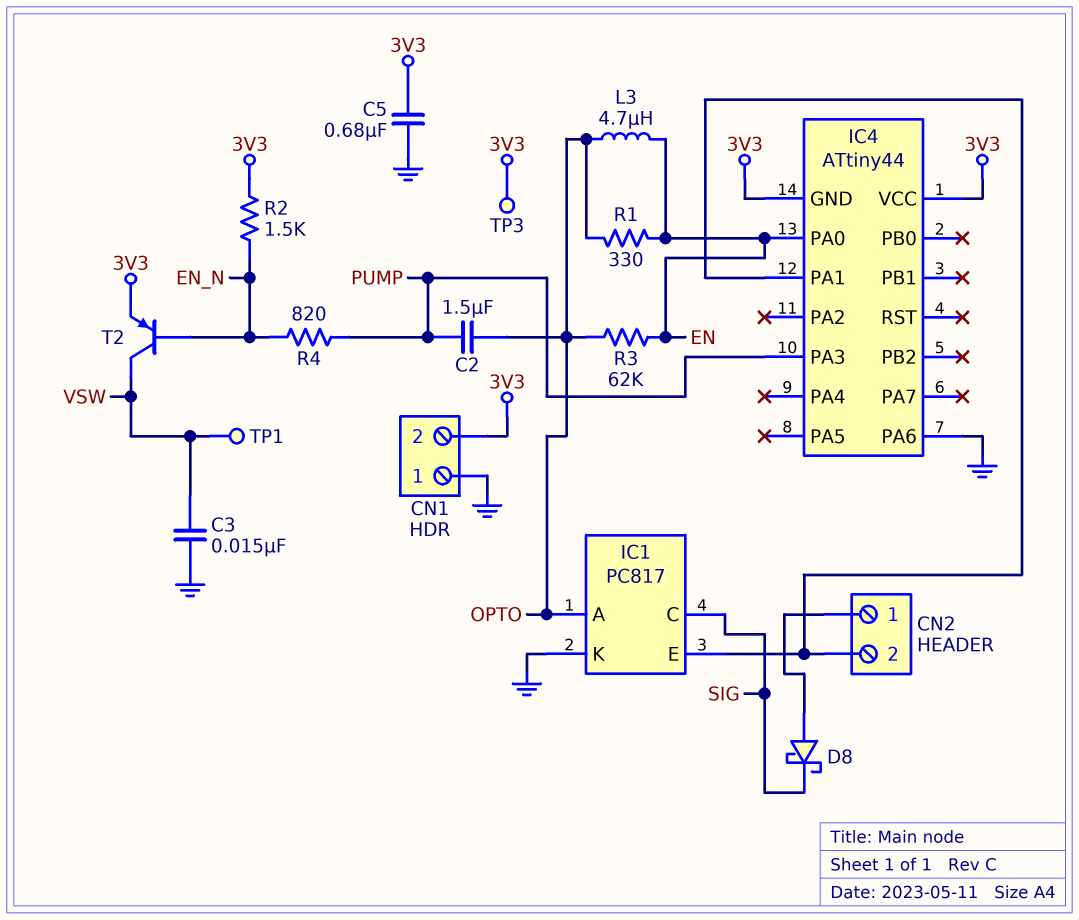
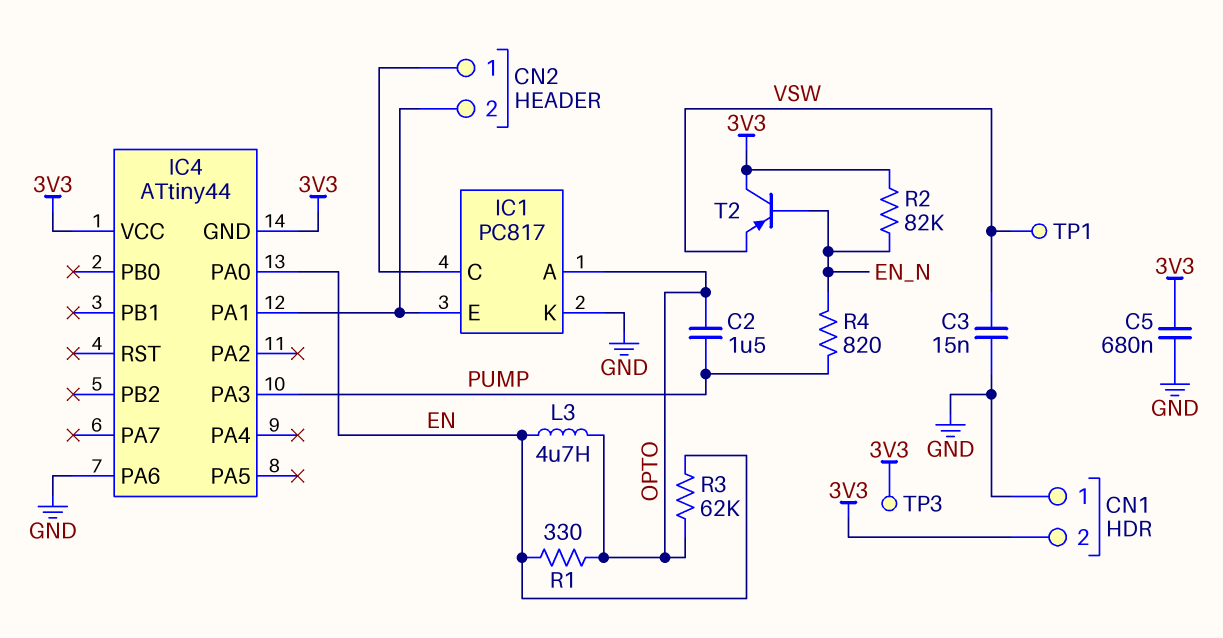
D8: schottky (A CN2/1, K SIG) -> none
IC1 pin C: SIG -> CN2/1
R2: 1.5k (3V3, EN_N) -> 82k (3V3, EN_N)
T2: PNP (B EN_N, C VSW, E 3V3) -> PNP (B EN_N, C 3V3, E VSW)

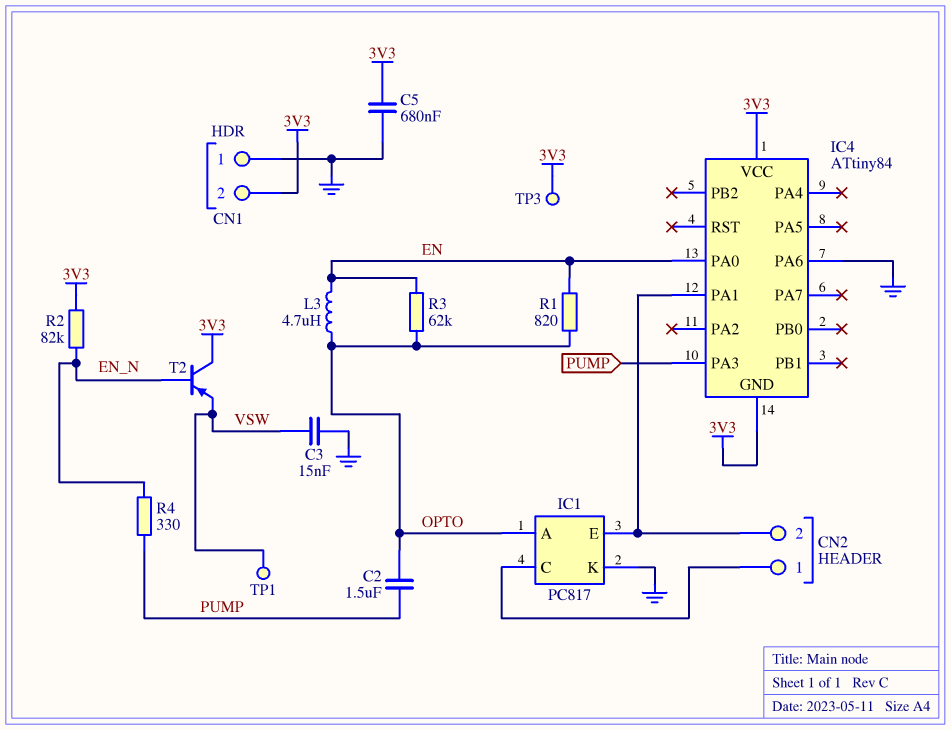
IC4: ATtiny44 -> ATtiny84
R1: 330 (EN, OPTO) -> 820 (EN, OPTO)
R4: 820 (EN_N, PUMP) -> 330 (EN_N, PUMP)

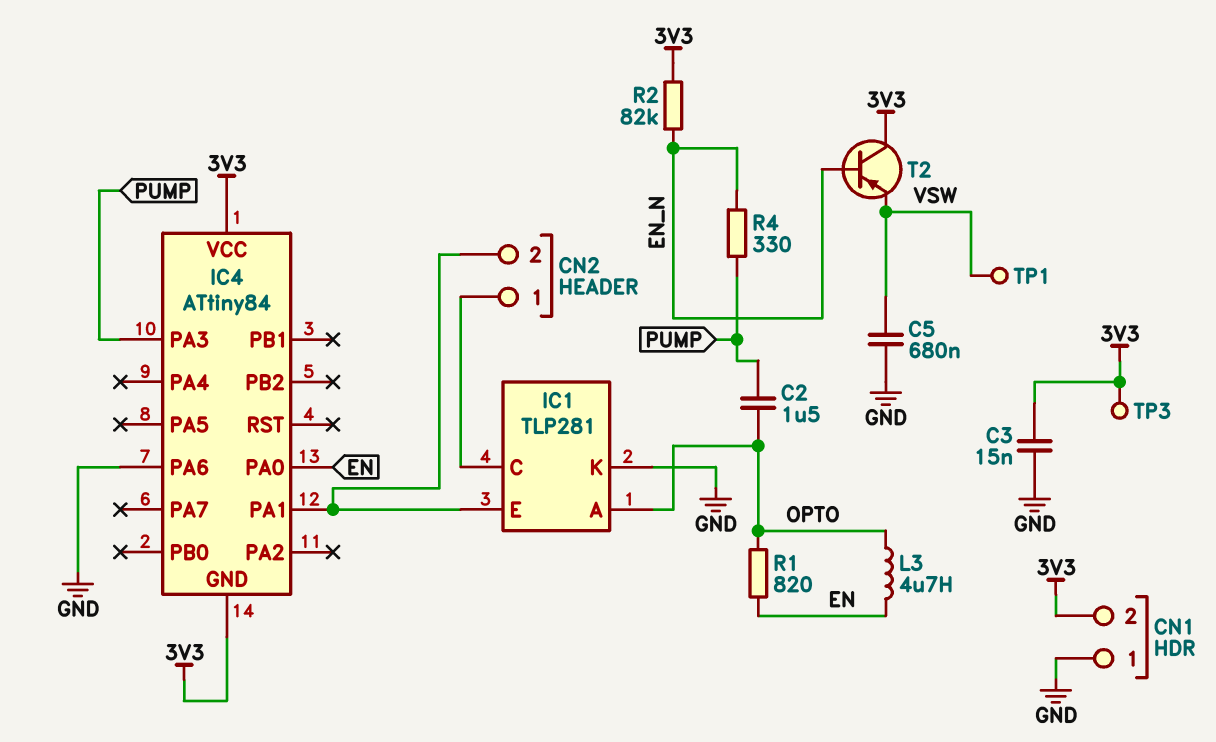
C3: 15nF (GND, VSW) -> 15nF (3V3, GND)
C5: 680nF (3V3, GND) -> 680nF (GND, VSW)
IC1: PC817 -> TLP281
R3: 62k (EN, OPTO) -> none

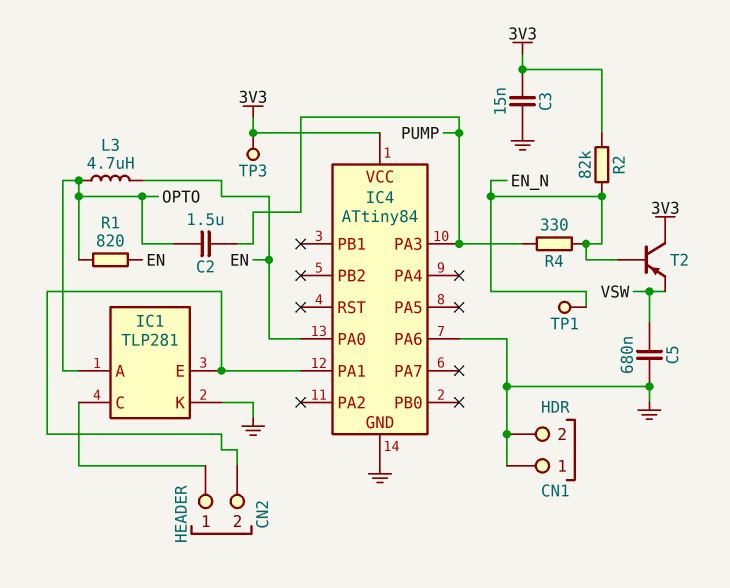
CN1 pin 2: 3V3 -> GND
IC4 pin GND: 3V3 -> GND
TP1: test point (VSW) -> test point (EN_N)

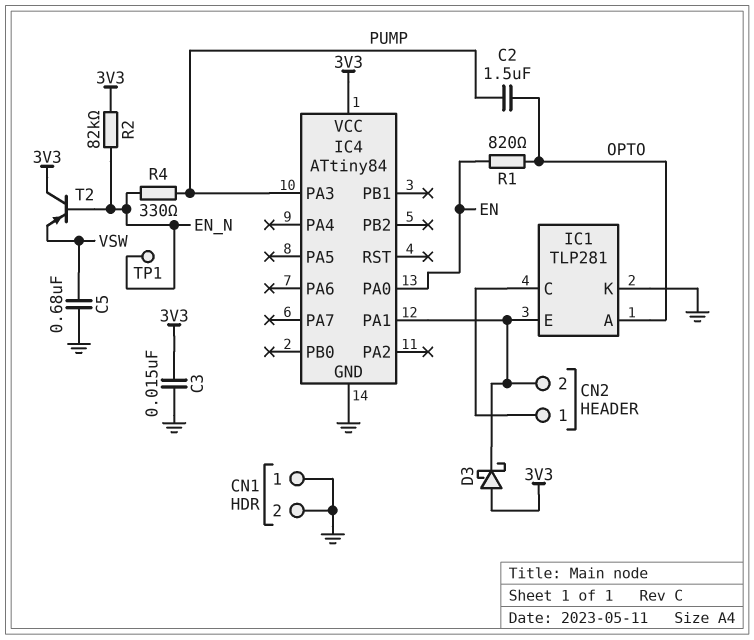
D3: none -> schottky (A 3V3, K CN2/2)
IC4 pin PA6: GND -> none
L3: 4.7uH (EN, OPTO) -> none
TP3: test point (3V3) -> none

